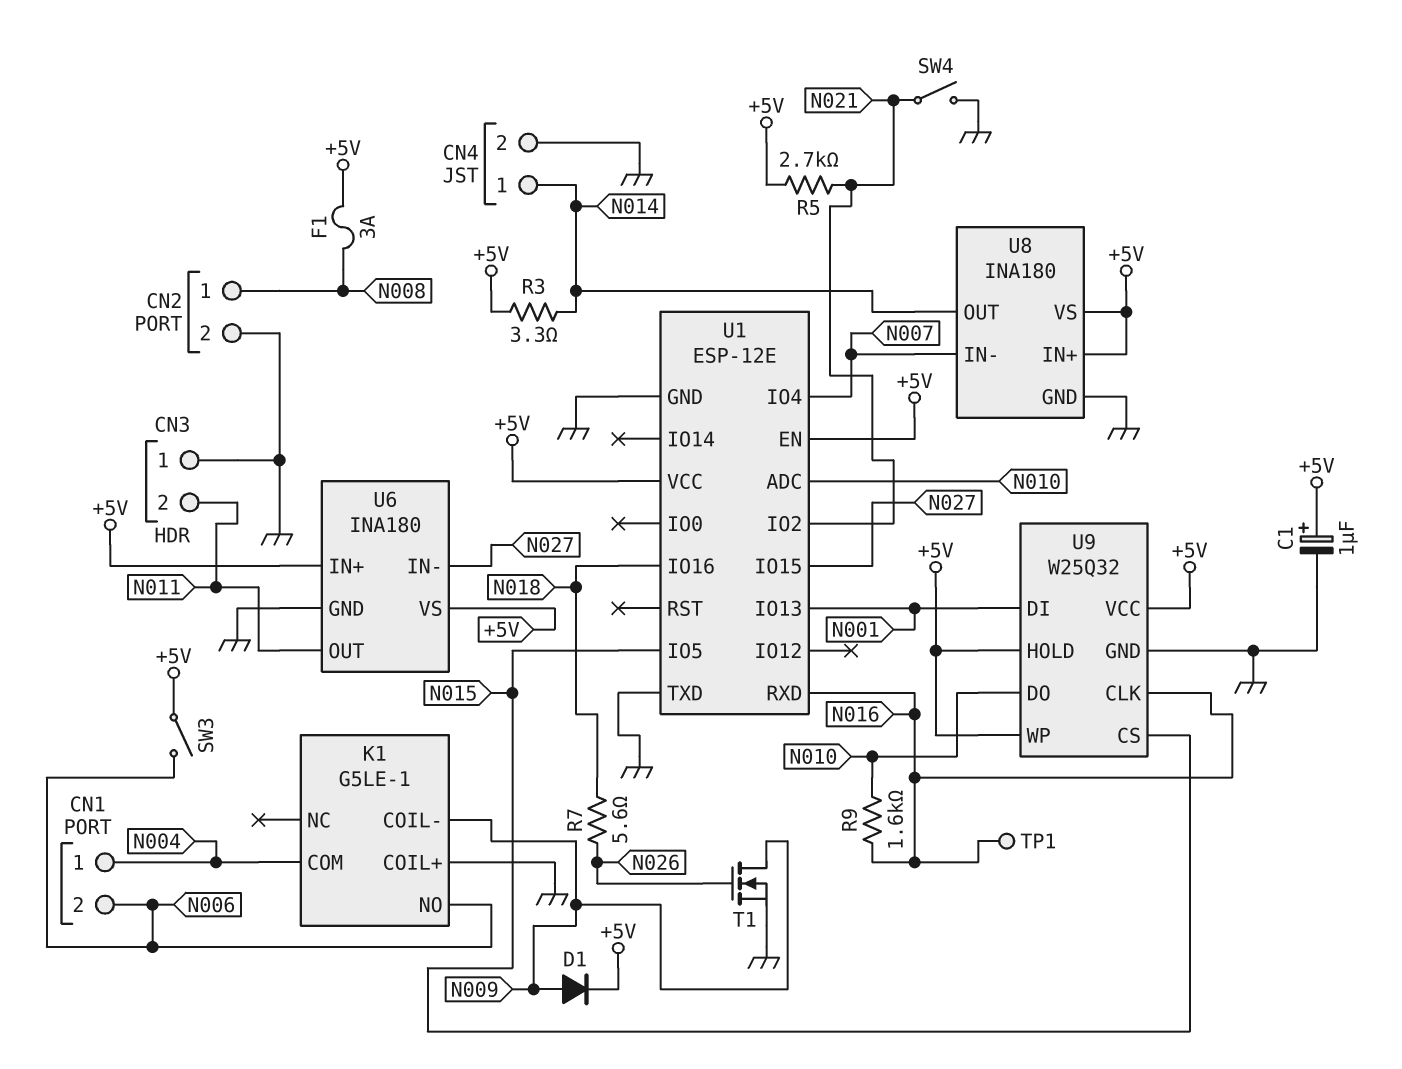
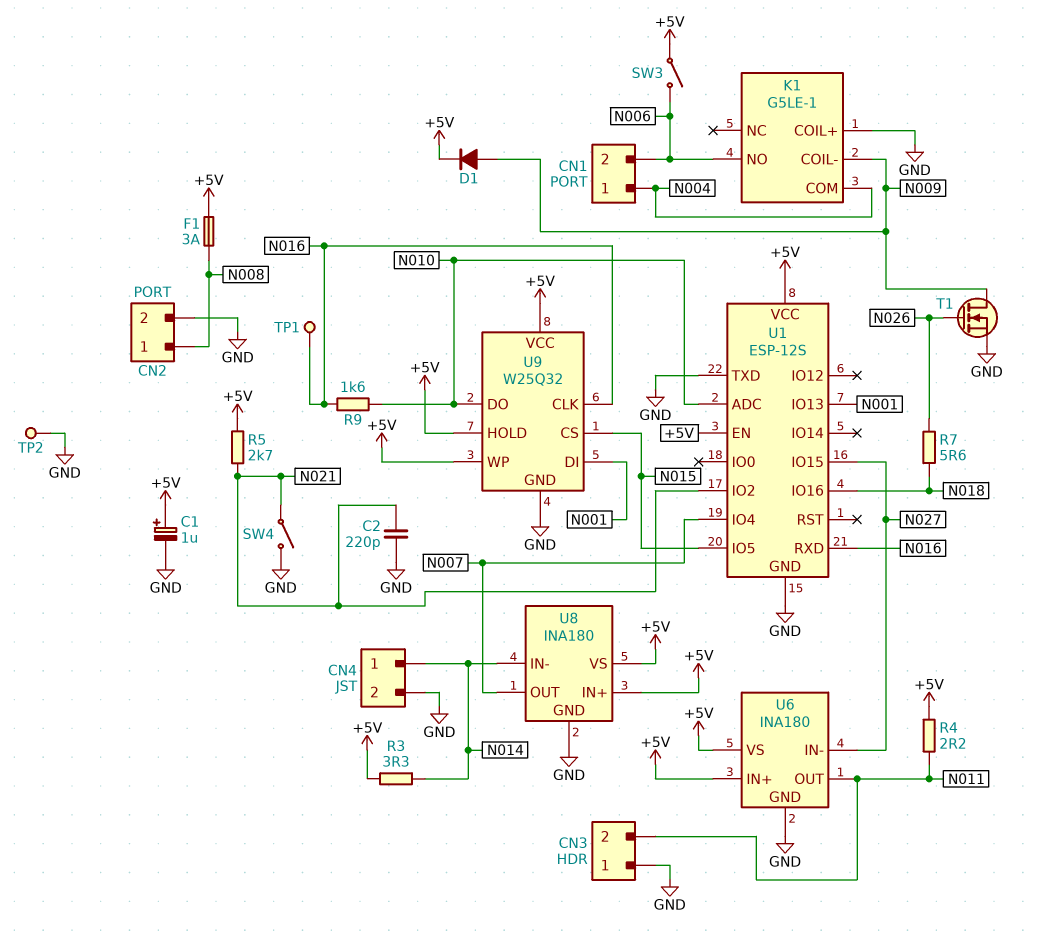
C2: none -> 220pF (GND, N021)
R4: none -> 2.2 (+5V, N011)
TP2: none -> test point (GND)
U1: ESP-12E -> ESP-12S
U8 pin IN-: N007 -> N014
U8 pin OUT: N014 -> N007

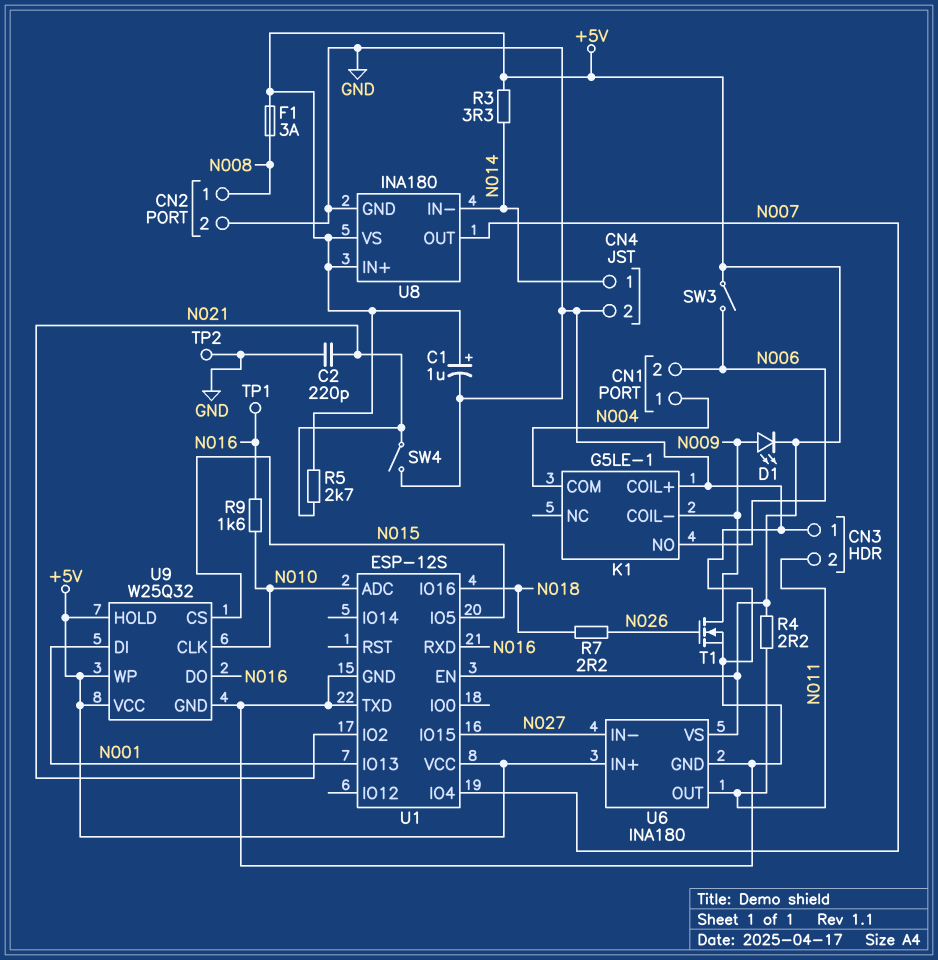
D1: diode (A N009, K +5V) -> LED (A N009, K +5V)
R7: 5.6 (N018, N026) -> 2.2 (N018, N026)
U9 pin CLK: N016 -> N010
U9 pin DO: N010 -> N016

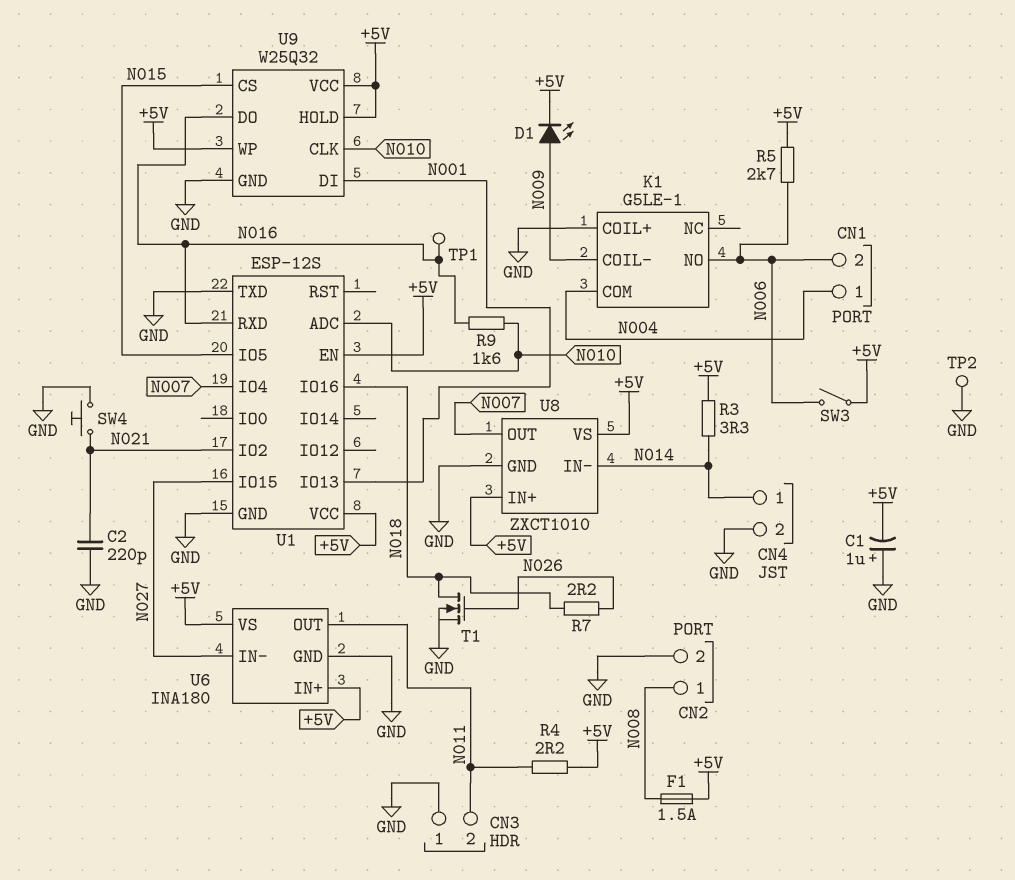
C1: 1uF (plus +5V, minus GND) -> 1uF (plus GND, minus +5V)
F1: 3A (+5V, N008) -> 1.5A (+5V, N008)
R5: 2.7k (+5V, N021) -> 2.7k (+5V, N006)
SW4: switch (GND, N021) -> button (GND, N021)
T1: NMOS (G N026, D N009, S GND) -> NMOS (G N026, D N018, S GND)
U8: INA180 -> ZXCT1010

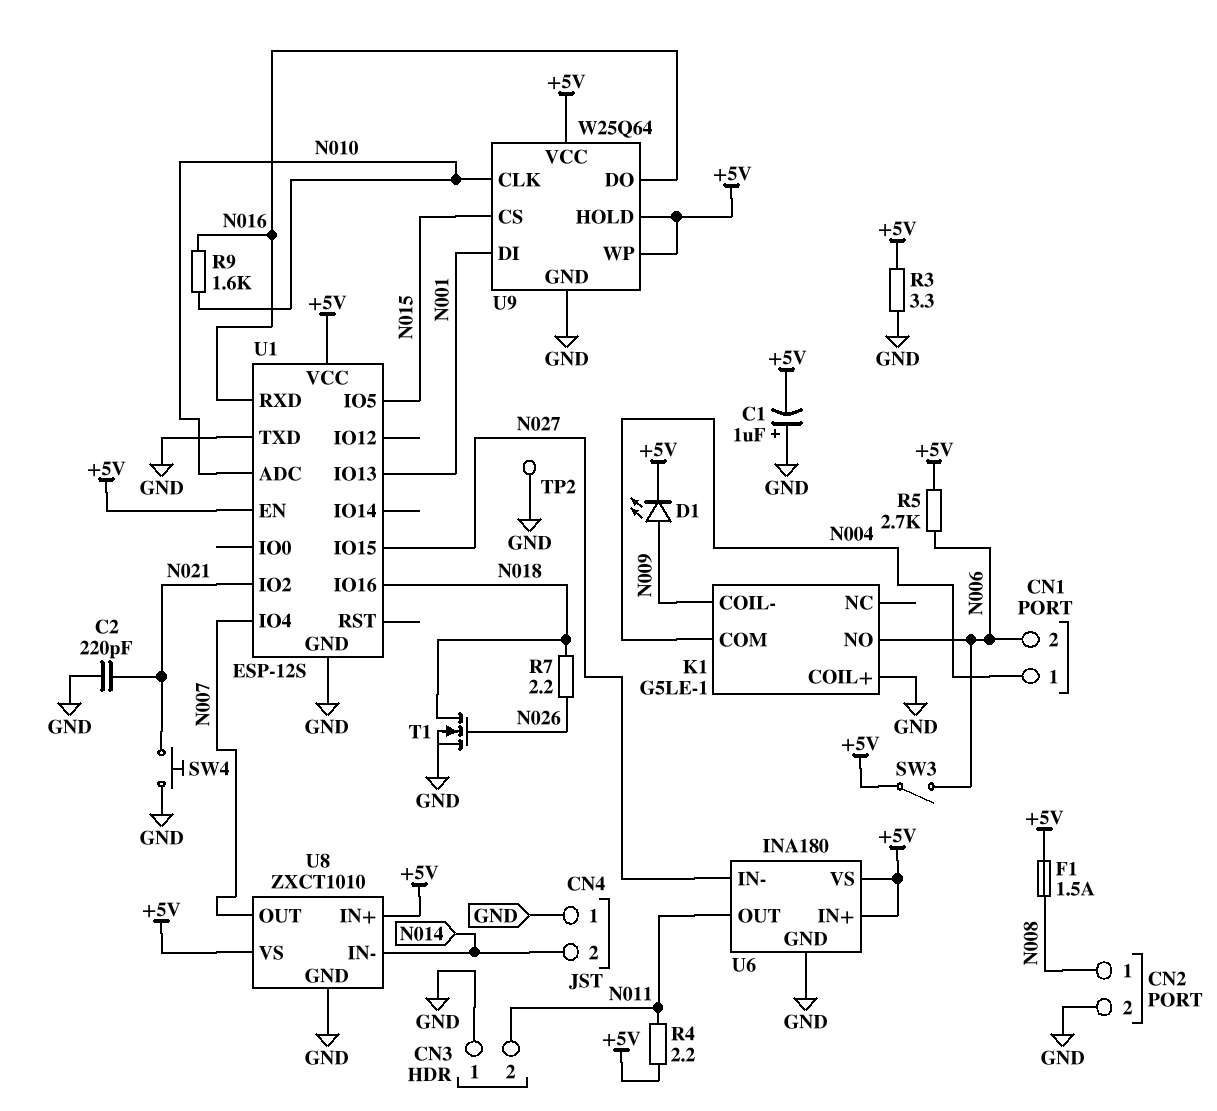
CN4 pin 1: N014 -> GND
CN4 pin 2: GND -> N014
R3: 3.3 (+5V, N014) -> 3.3 (+5V, GND)
TP1: test point (N016) -> none
U9: W25Q32 -> W25Q64

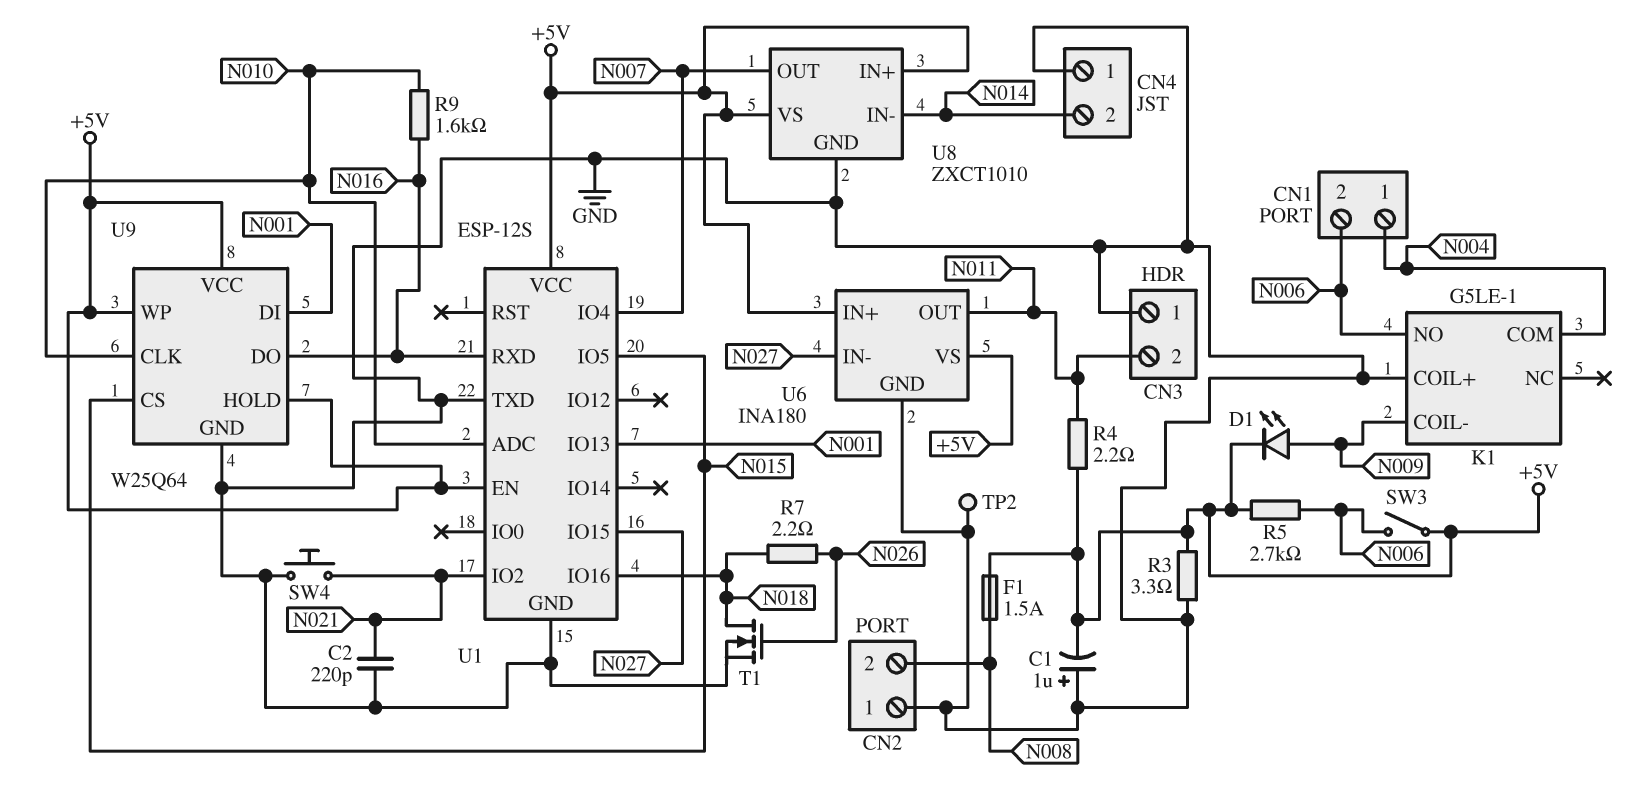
CN2 pin 1: N008 -> GND
CN2 pin 2: GND -> N008

